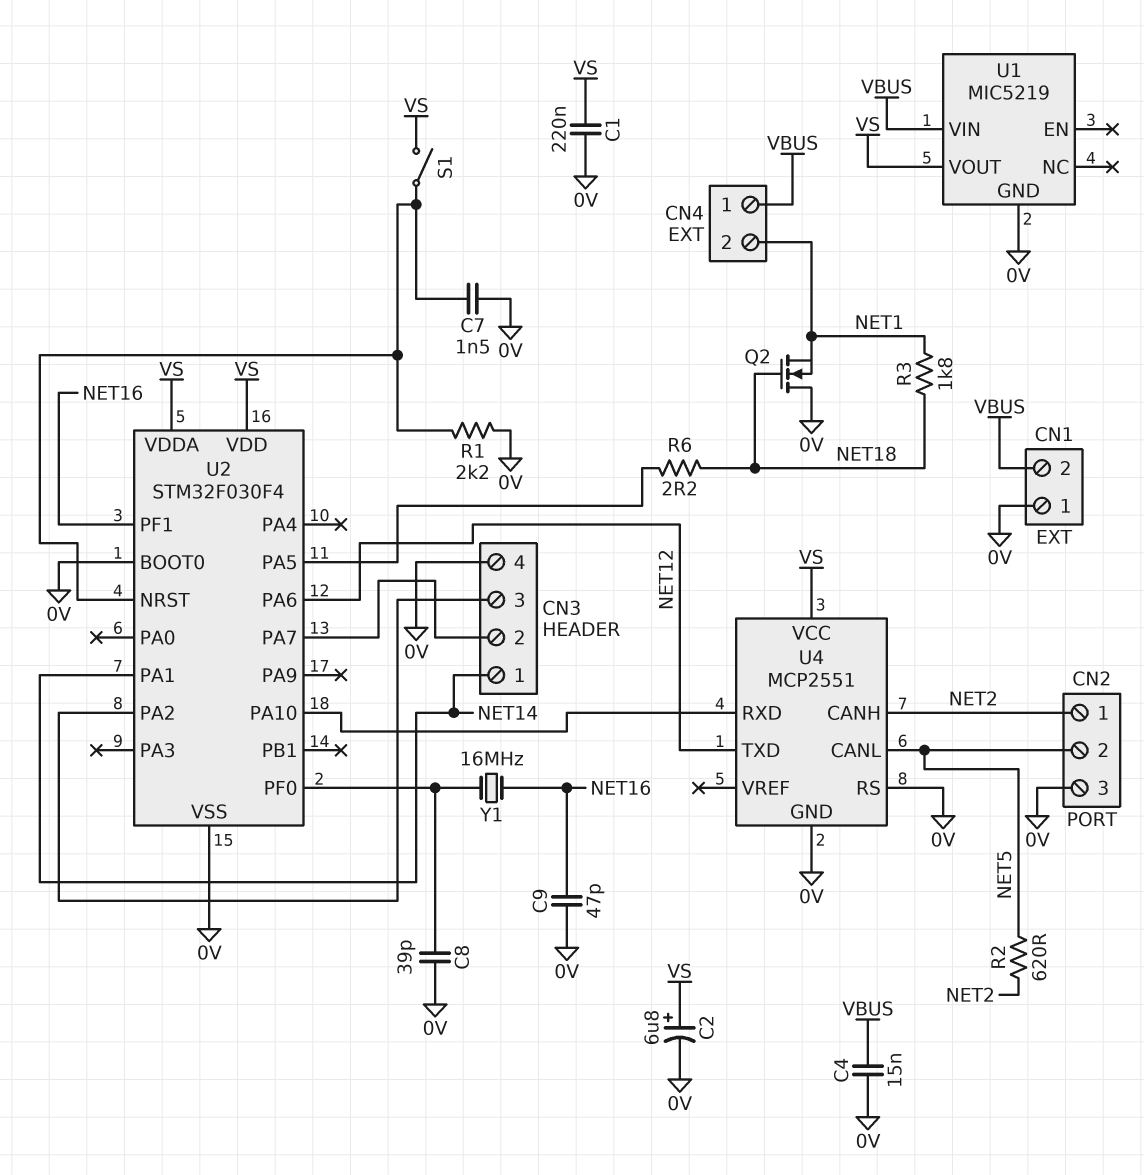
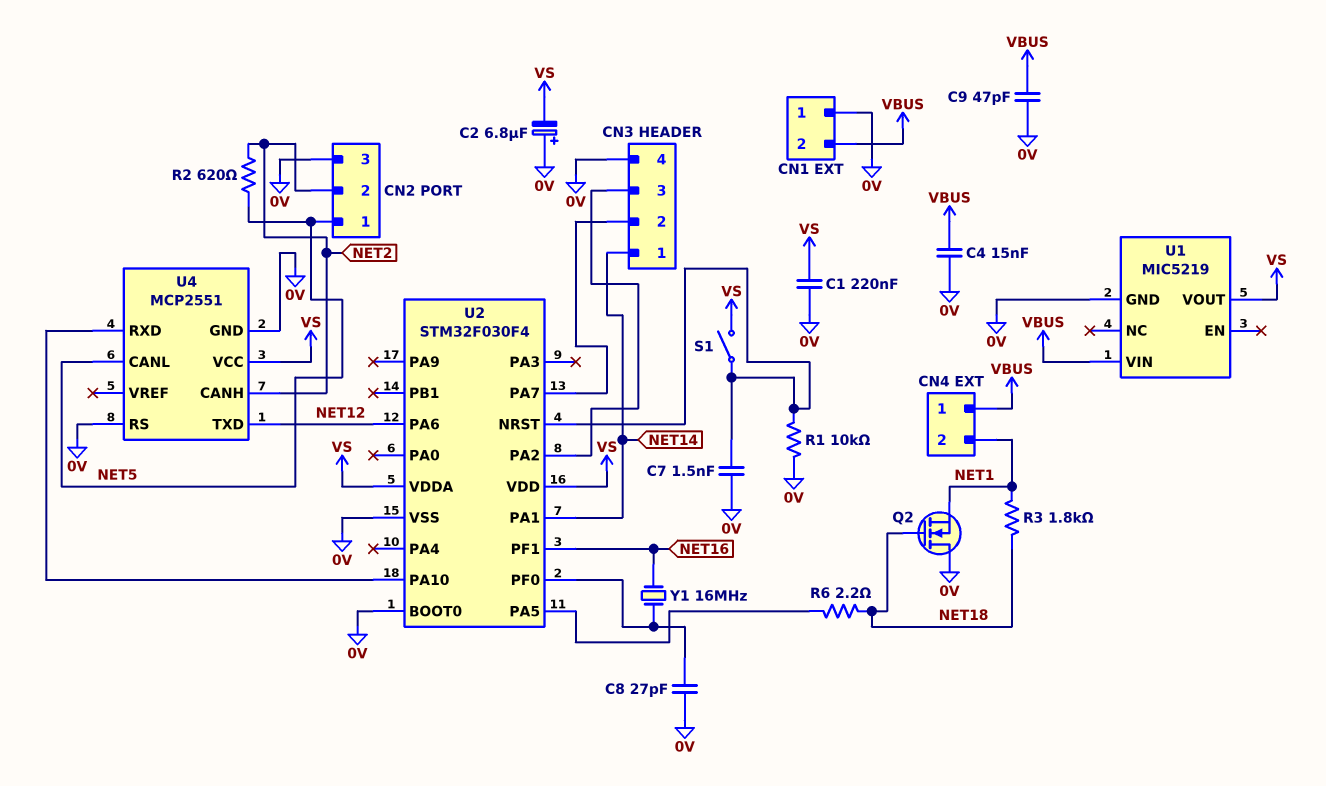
C2: 6.8uF (plus VS, minus 0V) -> 6.8uF (plus 0V, minus VS)
C8: 39pF (0V, U2/PF0) -> 27pF (0V, U2/PF0)
C9: 47pF (0V, NET16) -> 47pF (0V, VBUS)
CN2 pin 1: NET2 -> NET5
CN2 pin 2: NET5 -> NET2
R1: 2.2k (0V, U2/NRST) -> 10k (0V, U2/NRST)

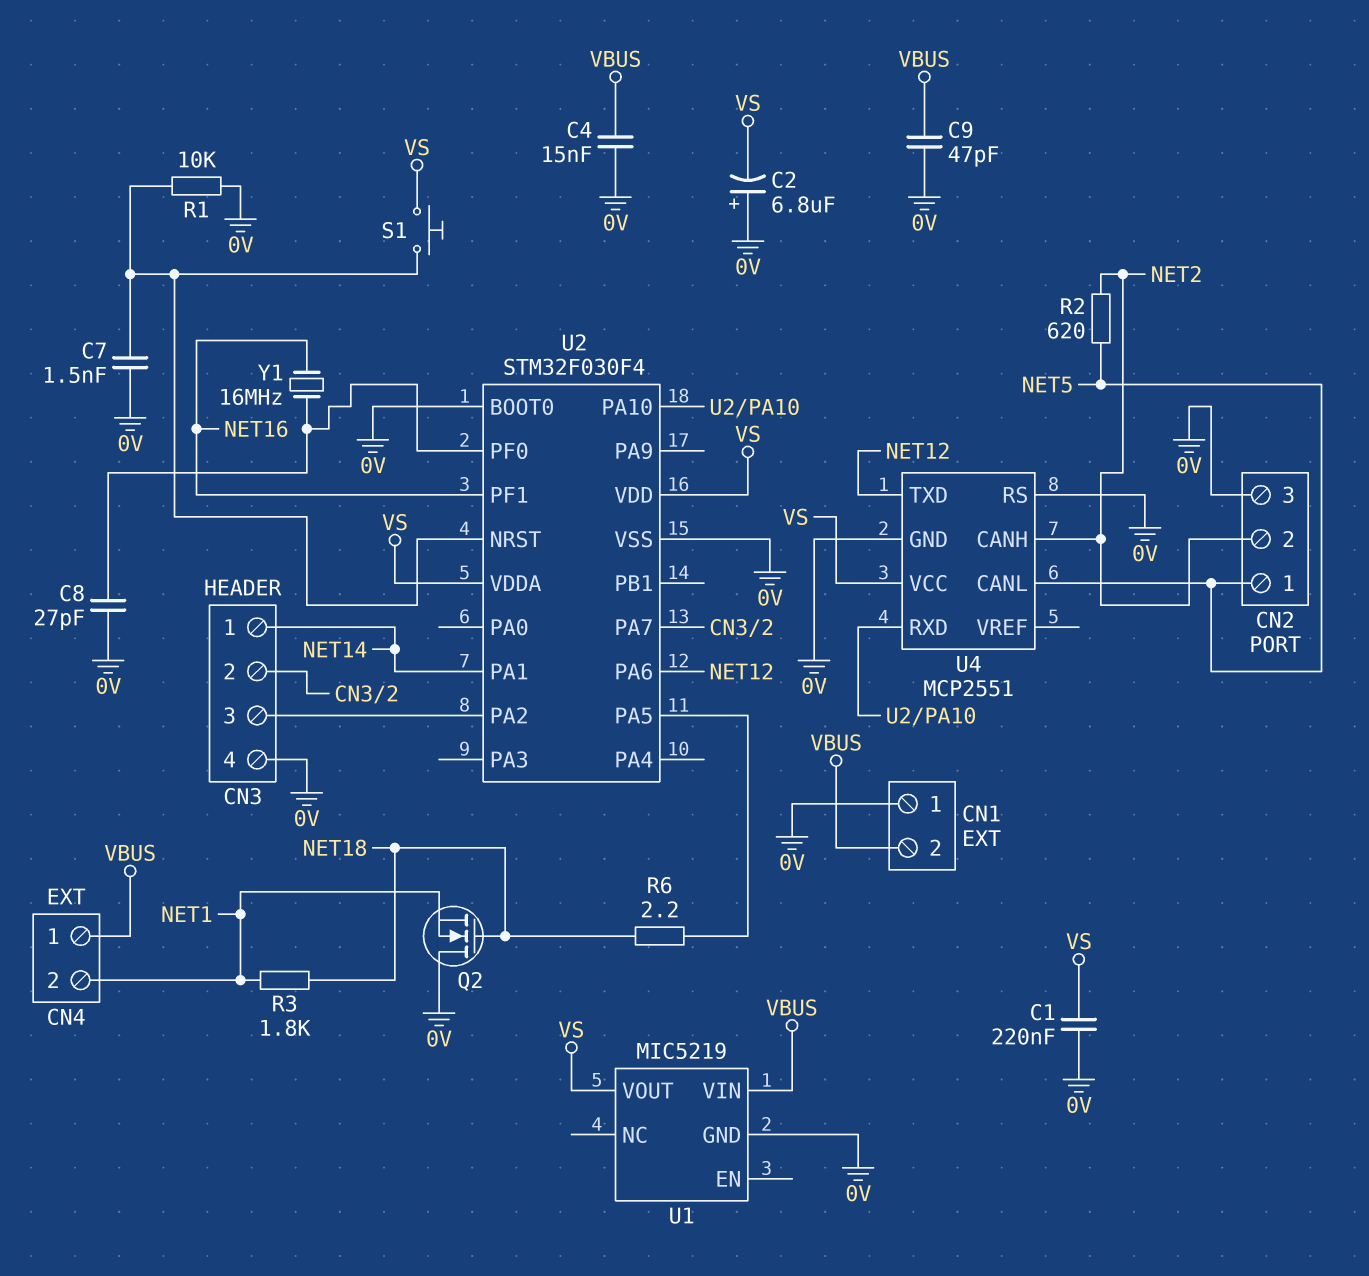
S1: switch (U2/NRST, VS) -> button (U2/NRST, VS)

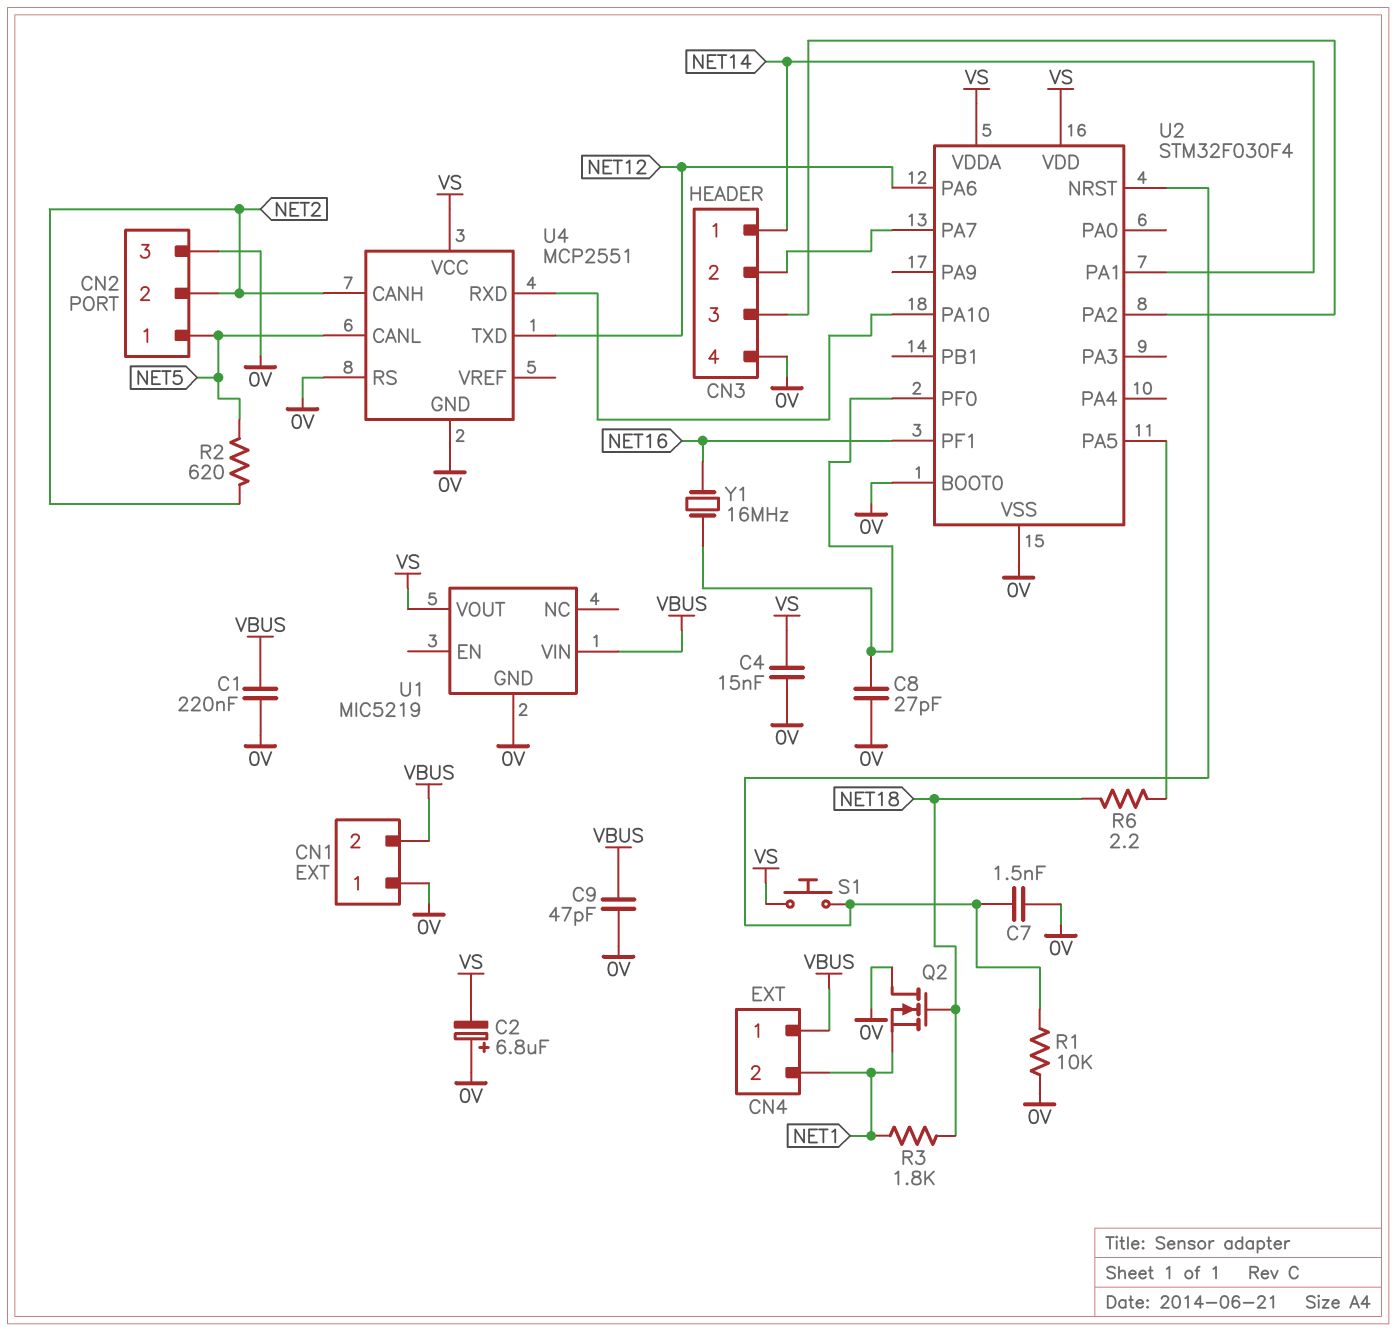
C1: 220nF (0V, VS) -> 220nF (0V, VBUS)
C4: 15nF (0V, VBUS) -> 15nF (0V, VS)

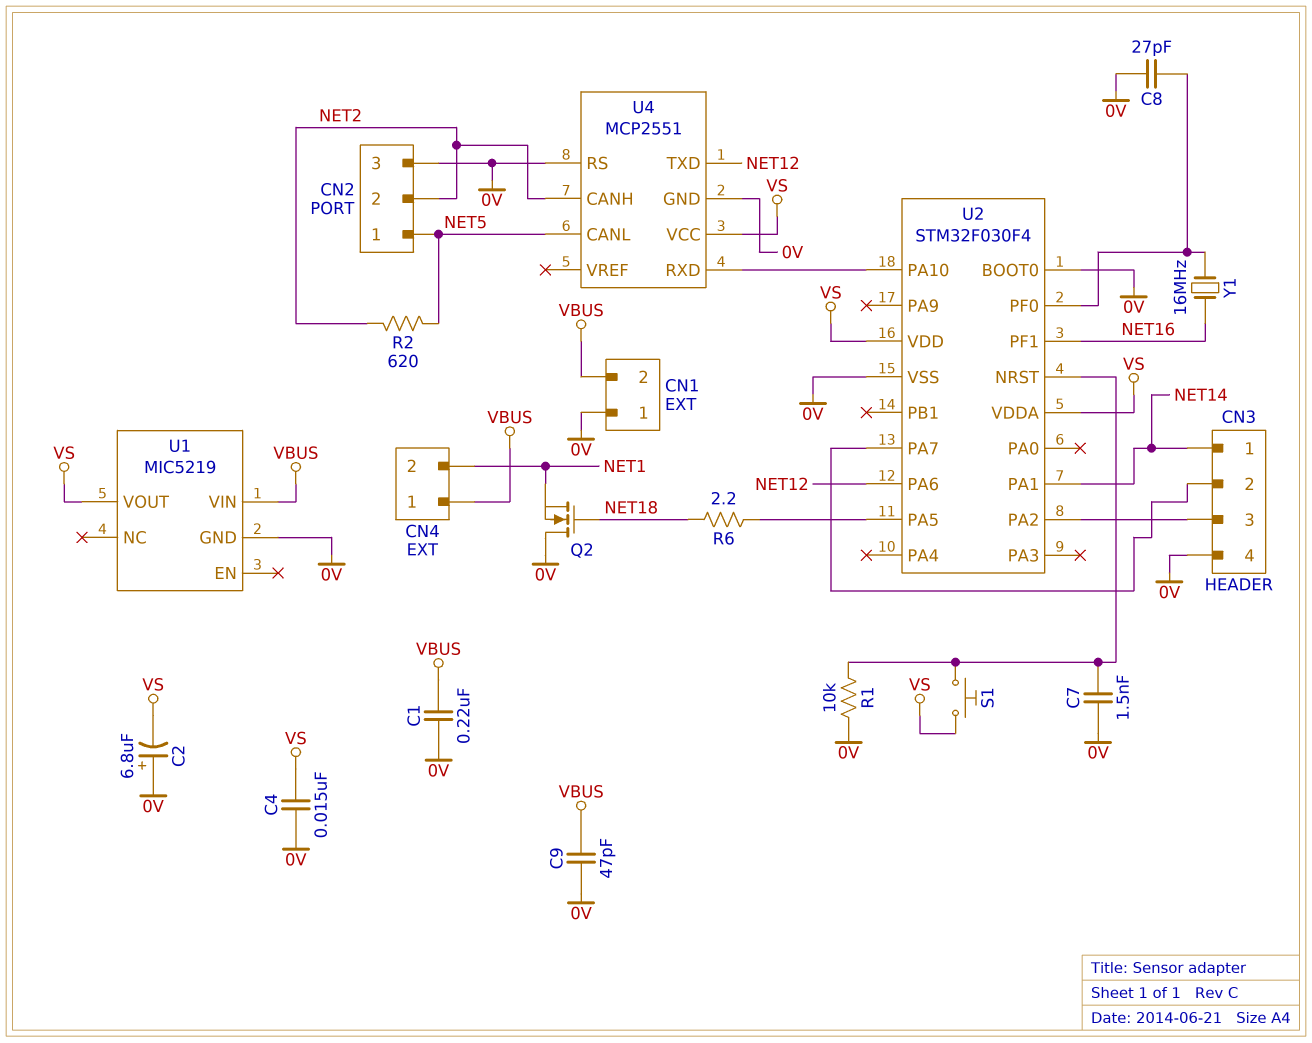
R3: 1.8k (NET1, NET18) -> none

